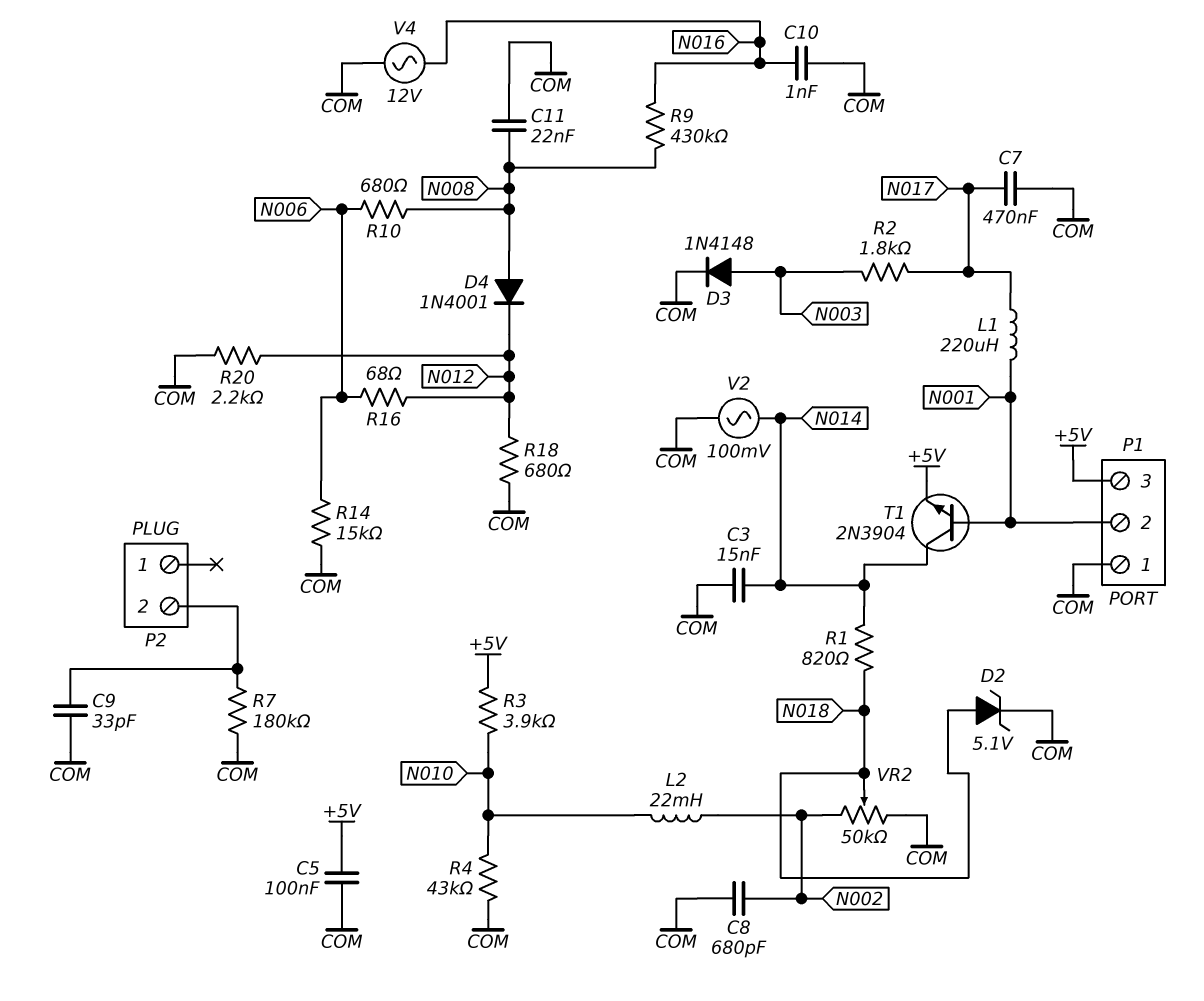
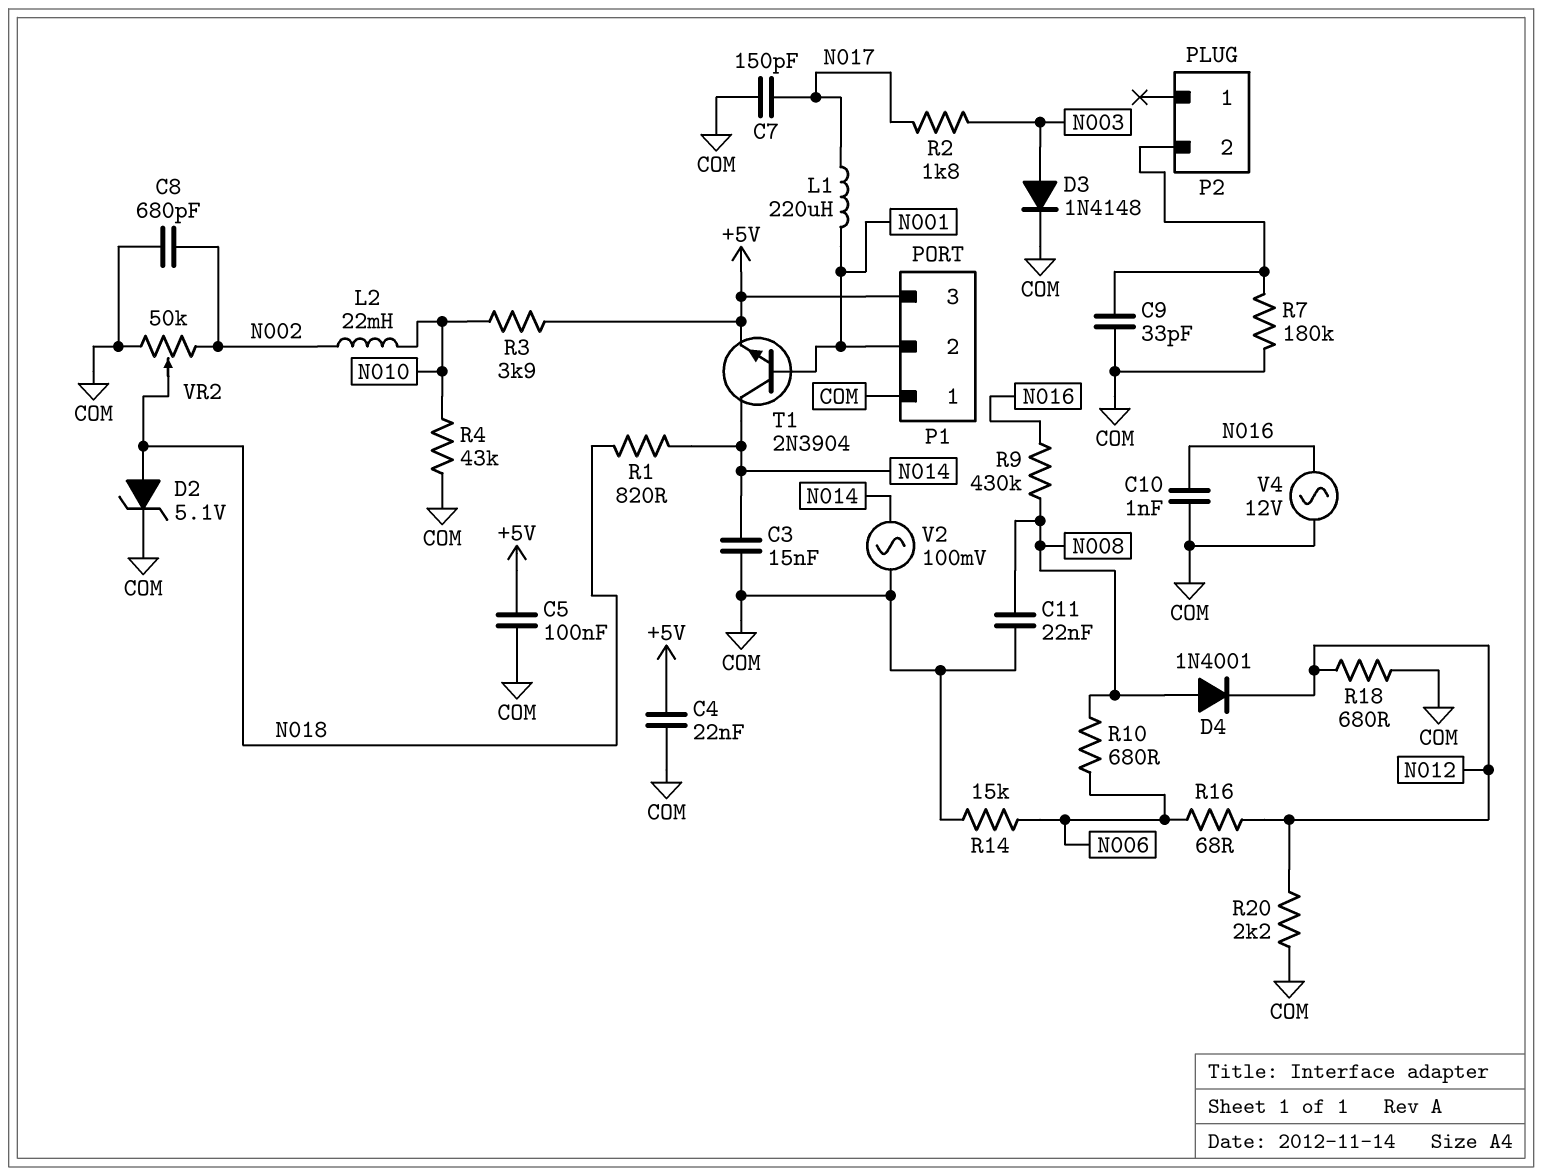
C4: none -> 22nF (+5V, COM)
C7: 470nF (COM, N017) -> 150pF (COM, N017)

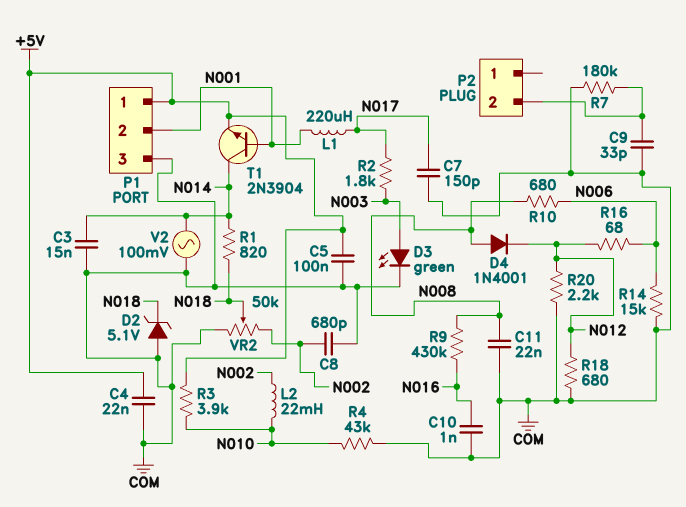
D2: zener 5.1V (A N018, K COM) -> zener 5.1V (A COM, K N018)
D3: diode 1N4148 (A N003, K COM) -> LED green (A N003, K COM)
P1 pin 1: COM -> +5V
P1 pin 3: +5V -> COM
V4: AC 12V (COM, N016) -> none

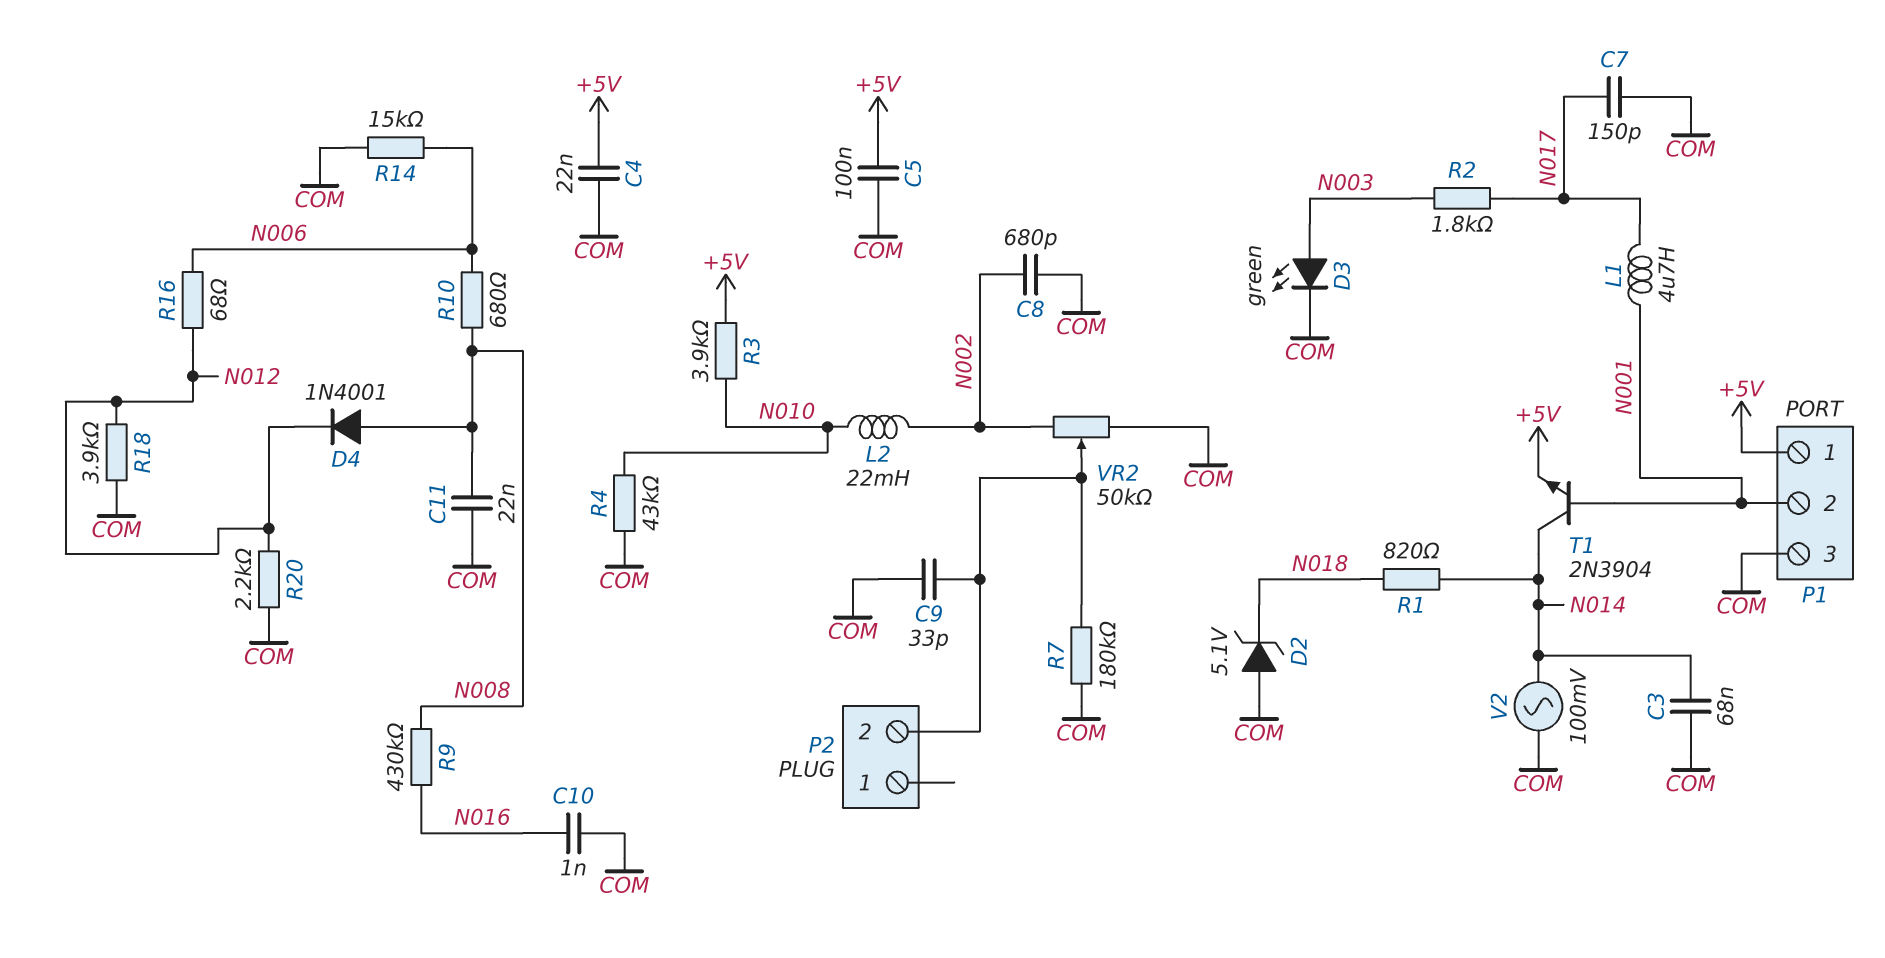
C3: 15nF (COM, N014) -> 68nF (COM, N014)
L1: 220uH (N001, N017) -> 4.7uH (N001, N017)
R18: 680 (COM, N012) -> 3.9k (COM, N012)
VR2: 50k (COM, N002, wiper N018) -> 50k (COM, N002, wiper P2/2)

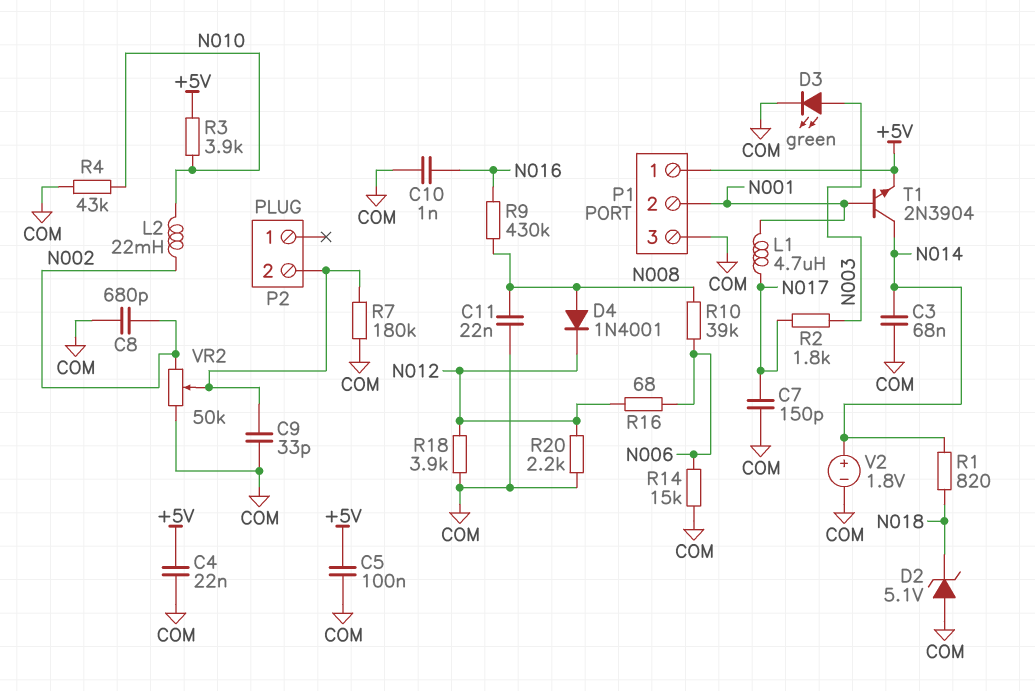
R10: 680 (N006, N008) -> 39k (N006, N008)
V2: AC 100mV (COM, N014) -> 1.8V (plus N014, minus COM)

